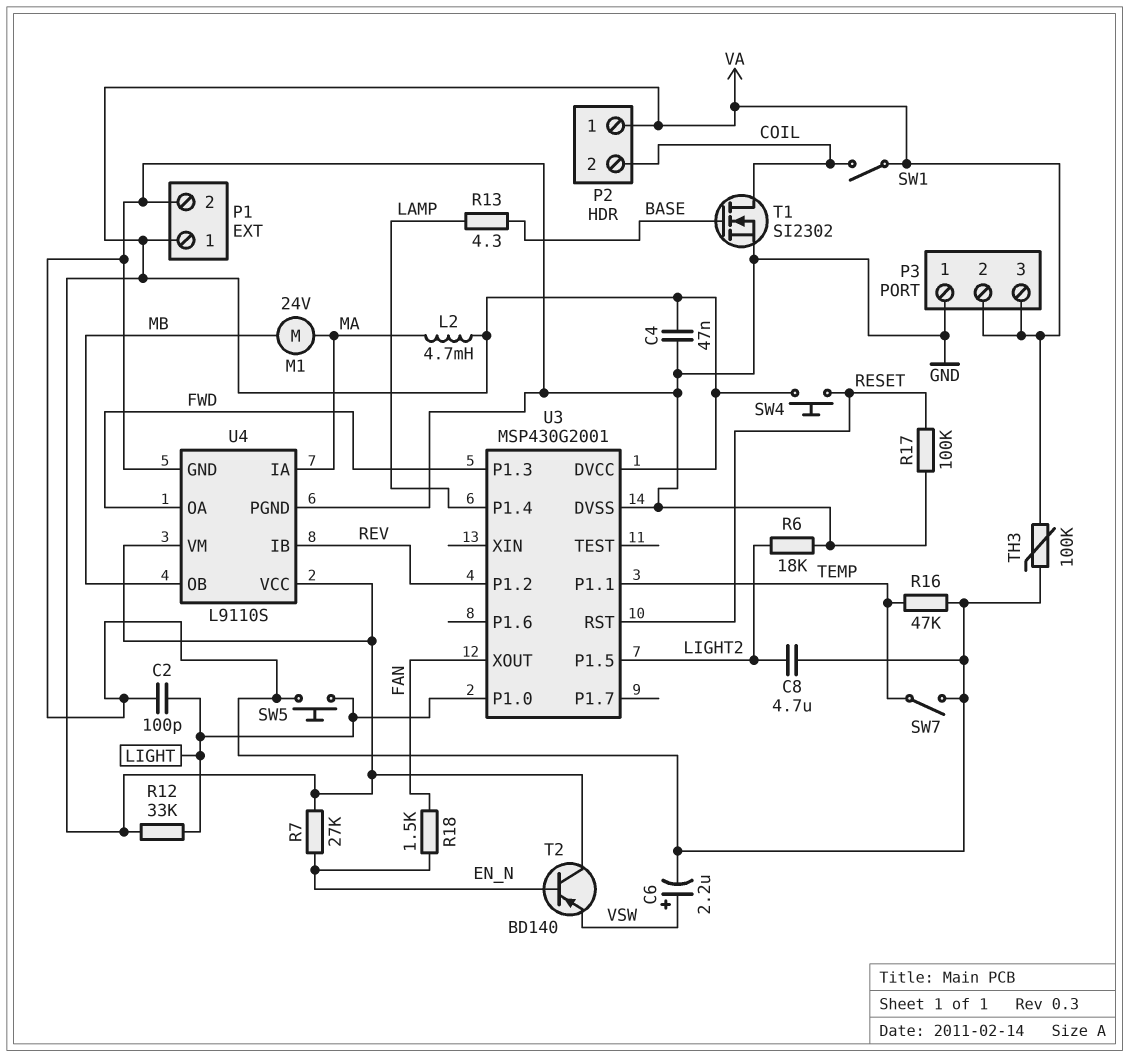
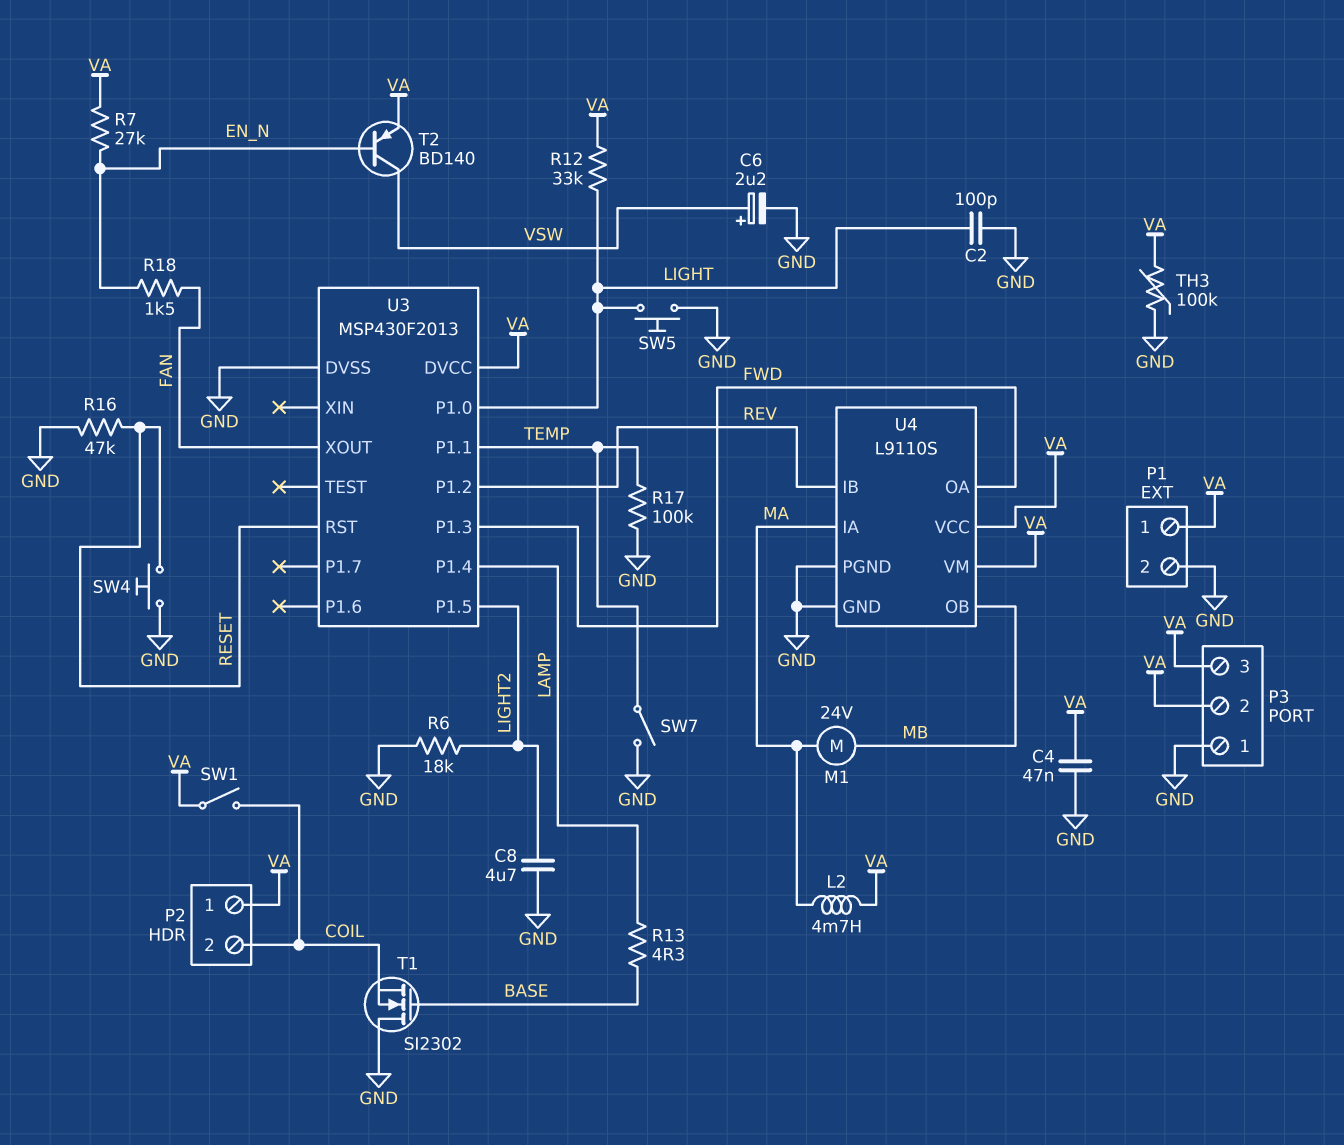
R16: 47k (GND, TEMP) -> 47k (GND, RESET)
R17: 100k (GND, RESET) -> 100k (GND, TEMP)
SW4: button (RESET, VA) -> button (GND, RESET)
T1: NMOS SI2302 (G BASE, D COIL, S GND) -> NMOS SI2302 (G BASE, D GND, S COIL)
T2: PNP BD140 (B EN_N, C VA, E VSW) -> PNP BD140 (B EN_N, C VSW, E VA)
U3: MSP430G2001 -> MSP430F2013

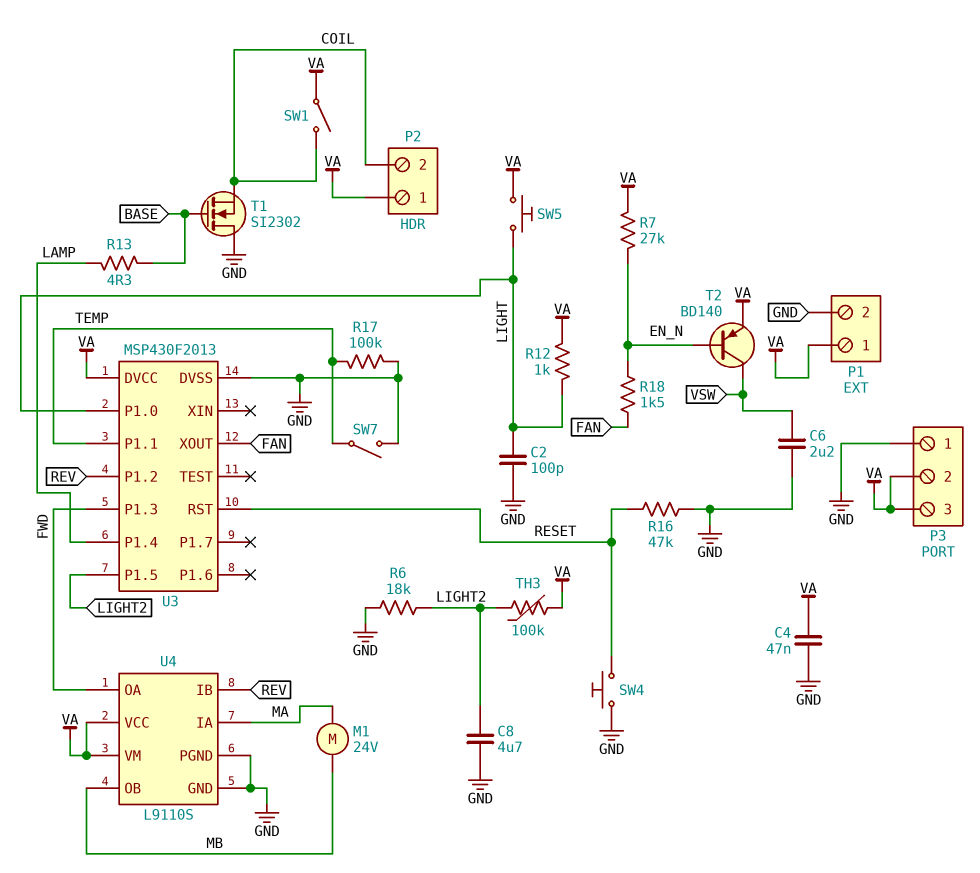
C6: 2.2uF (plus VSW, minus GND) -> 2.2uF (GND, VSW)
L2: 4.7mH (MA, VA) -> none
R12: 33k (LIGHT, VA) -> 1k (LIGHT, VA)
SW5: button (GND, LIGHT) -> button (LIGHT, VA)
TH3: 100k (GND, VA) -> 100k (LIGHT2, VA)

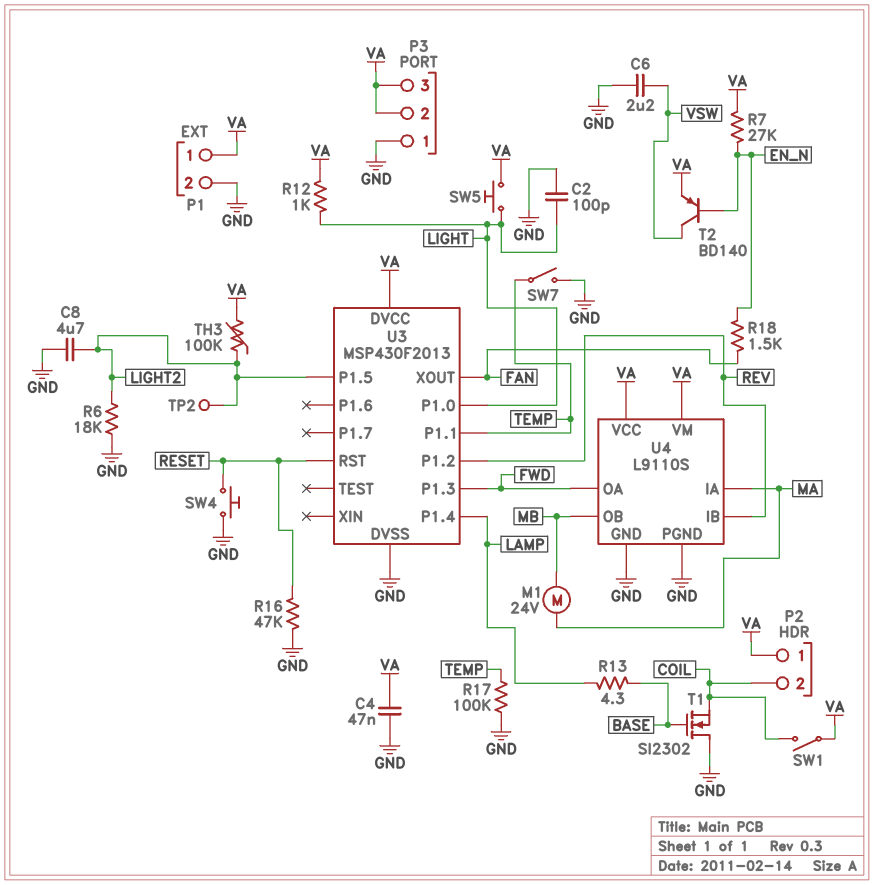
TP2: none -> test point (LIGHT2)

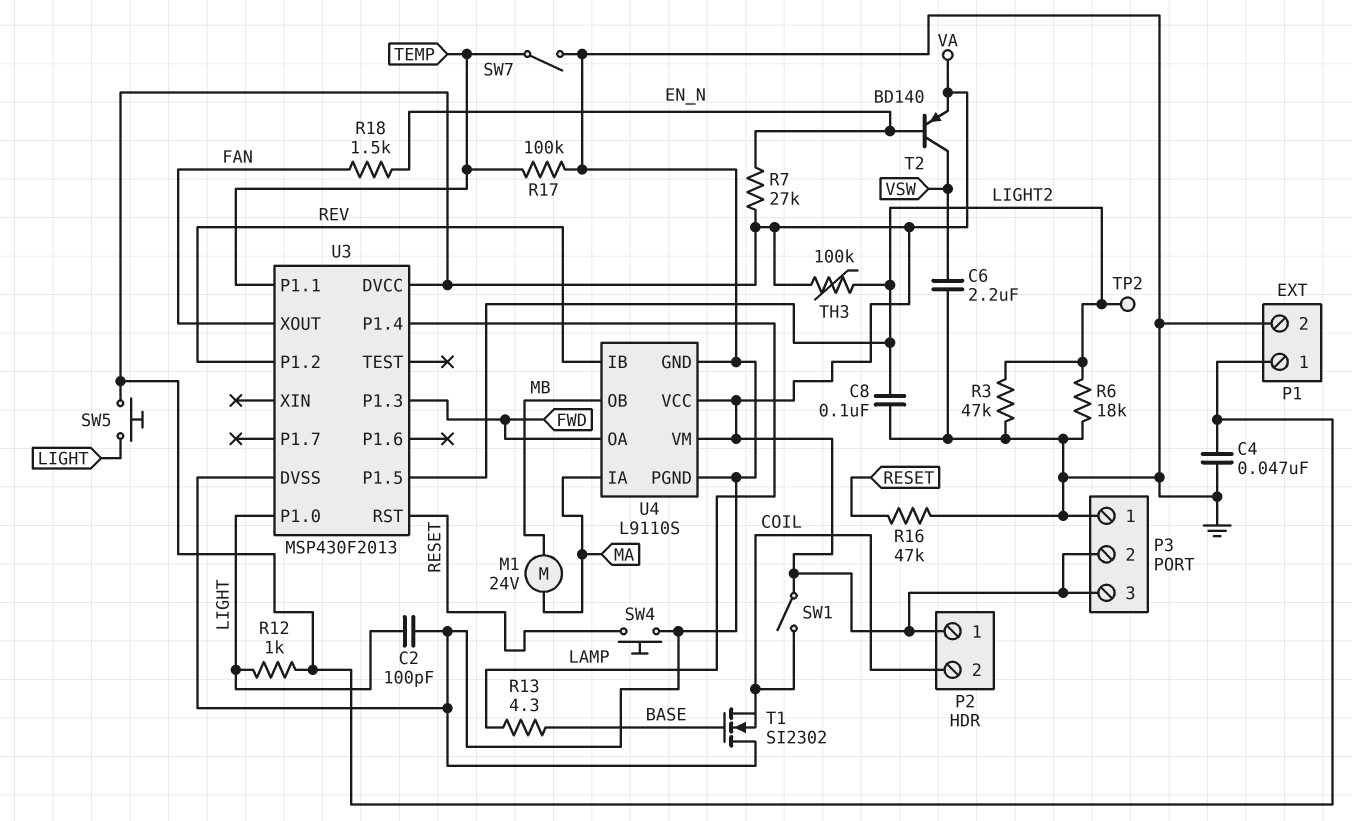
C8: 4.7uF (GND, LIGHT2) -> 100nF (GND, LIGHT2)
R3: none -> 47k (GND, LIGHT2)

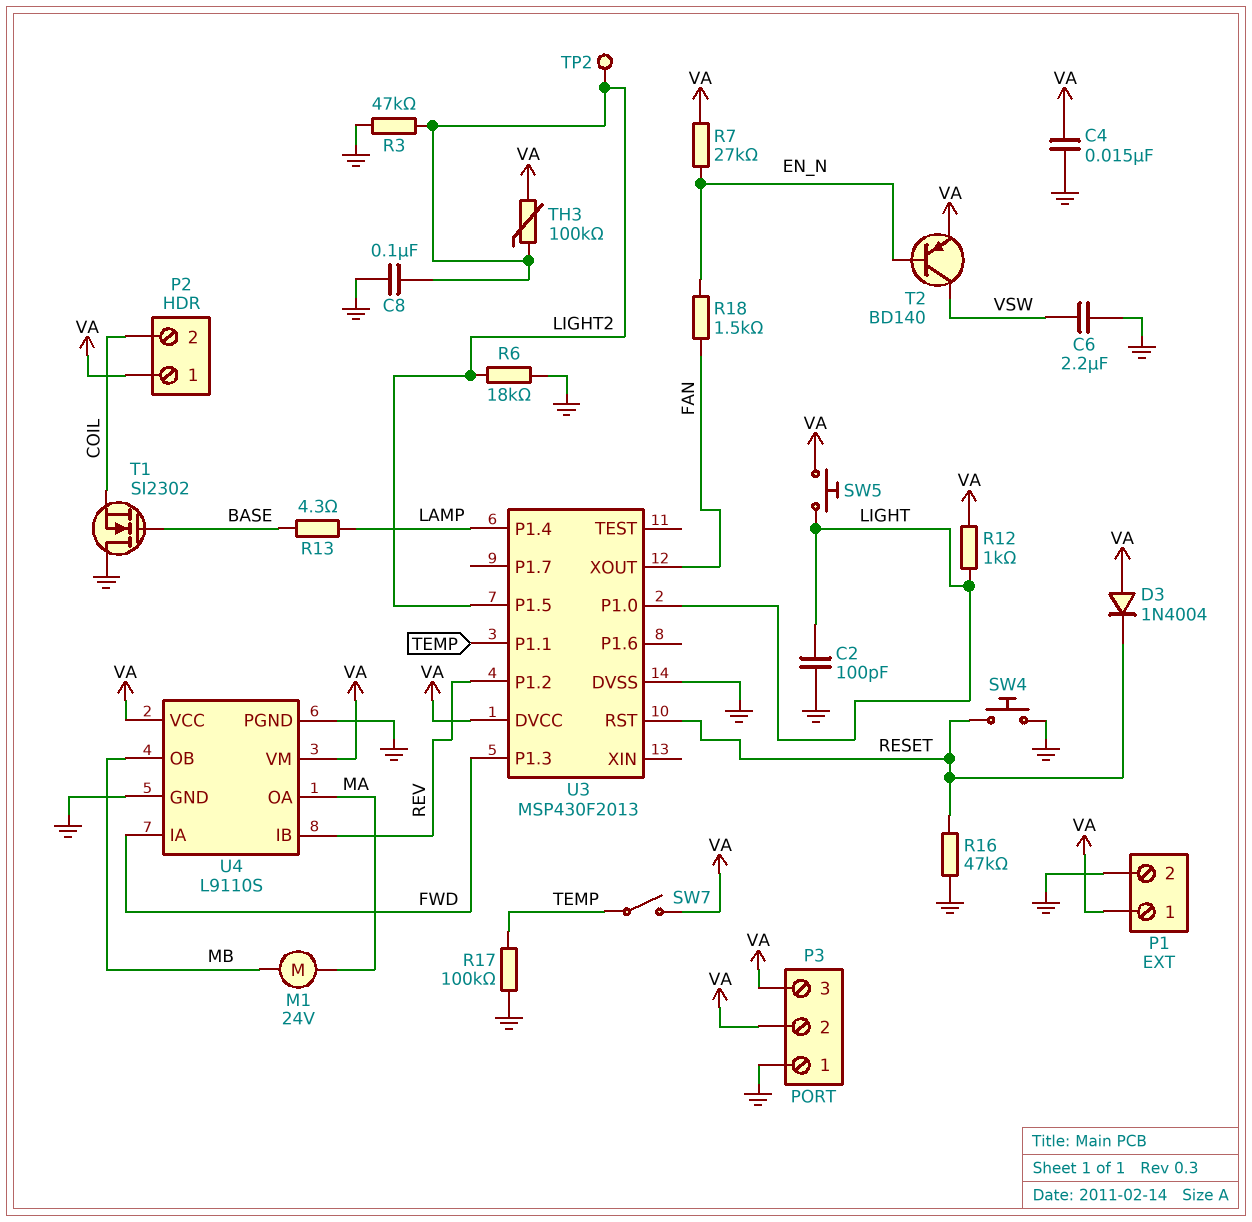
C4: 47nF (GND, VA) -> 15nF (GND, VA)
D3: none -> diode 1N4004 (A VA, K RESET)
SW1: switch (COIL, VA) -> none
SW7: switch (GND, TEMP) -> switch (TEMP, VA)
U4 pin IA: MA -> FWD
U4 pin OA: FWD -> MA

